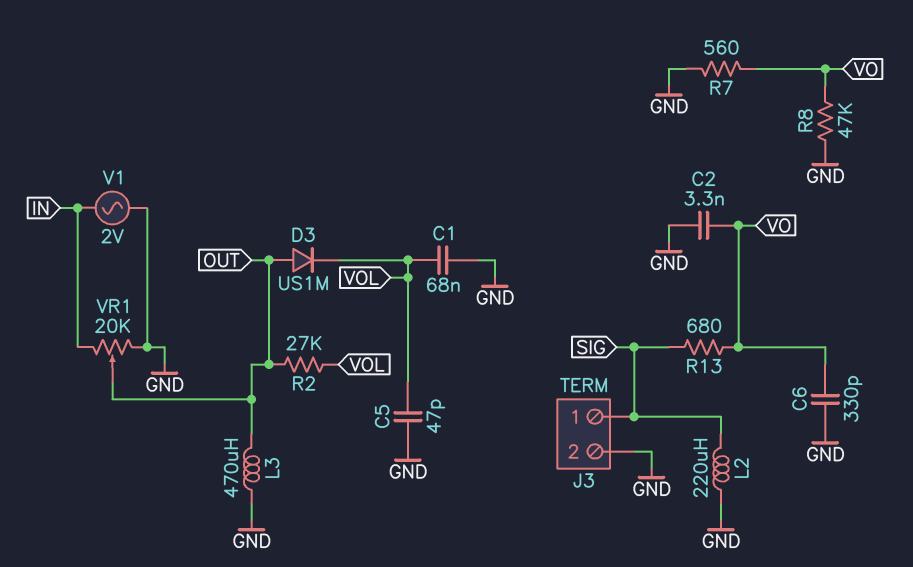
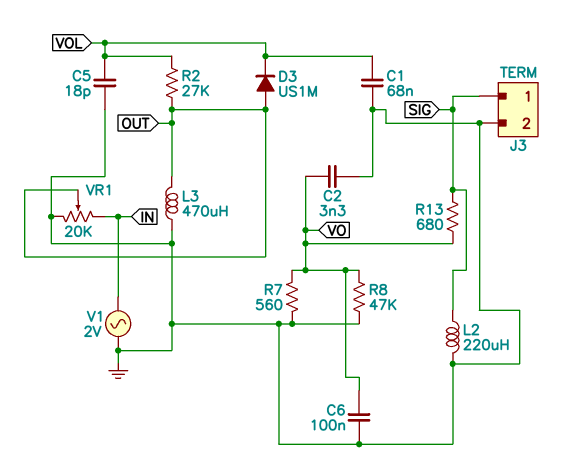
C5: 47pF (GND, VOL) -> 18pF (GND, VOL)
C6: 330pF (GND, VO) -> 100nF (GND, VO)

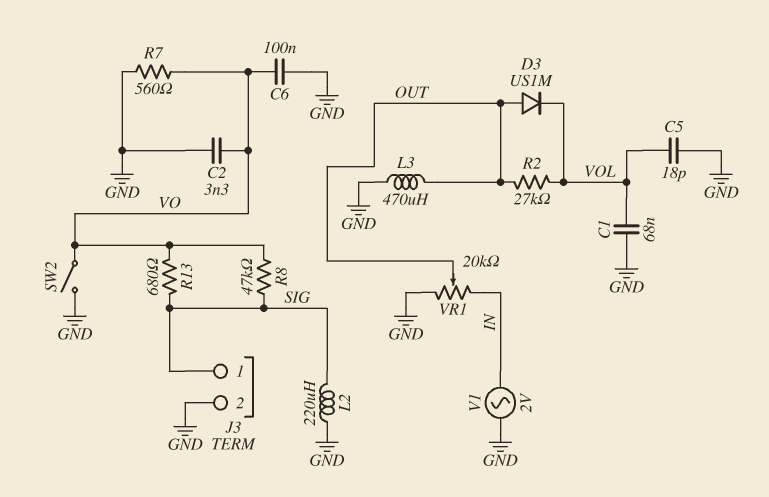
R8: 47k (GND, VO) -> 47k (SIG, VO)
SW2: none -> switch (GND, VO)

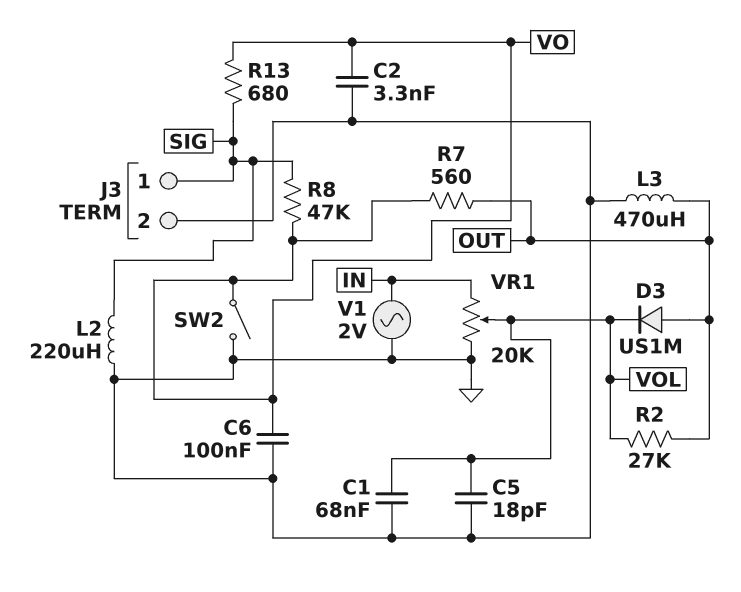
R7: 560 (GND, VO) -> 560 (OUT, VO)
VR1: 20k (GND, IN, wiper OUT) -> 20k (GND, IN, wiper VOL)

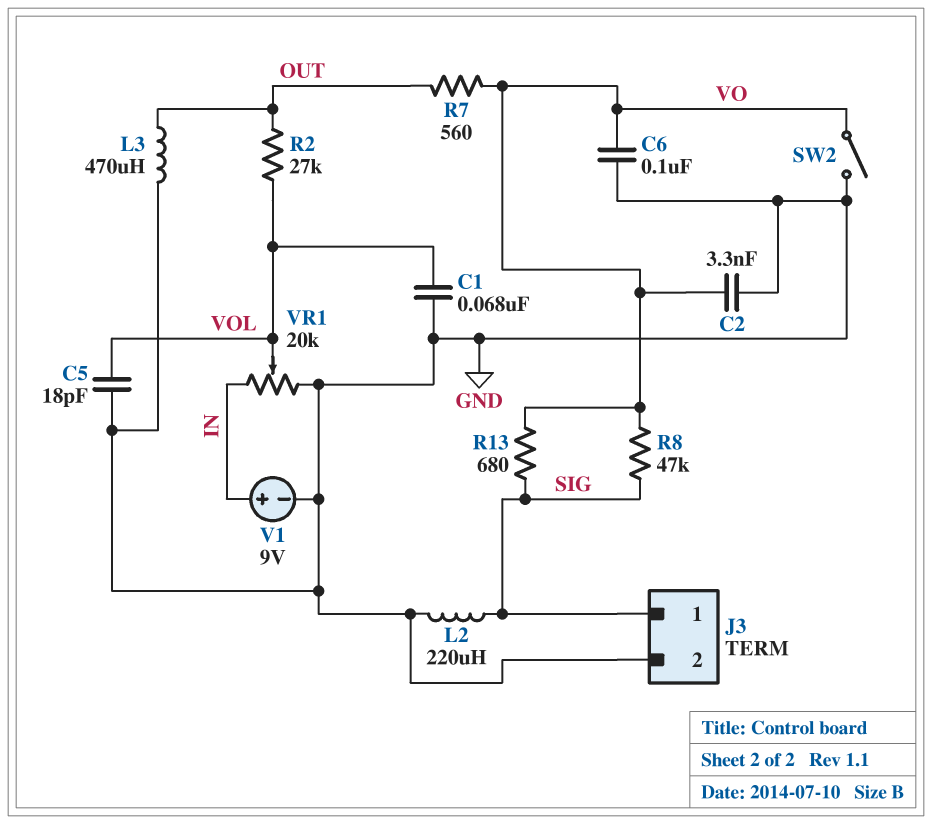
D3: diode US1M (A OUT, K VOL) -> none
V1: AC 2V (GND, IN) -> 9V (plus IN, minus GND)

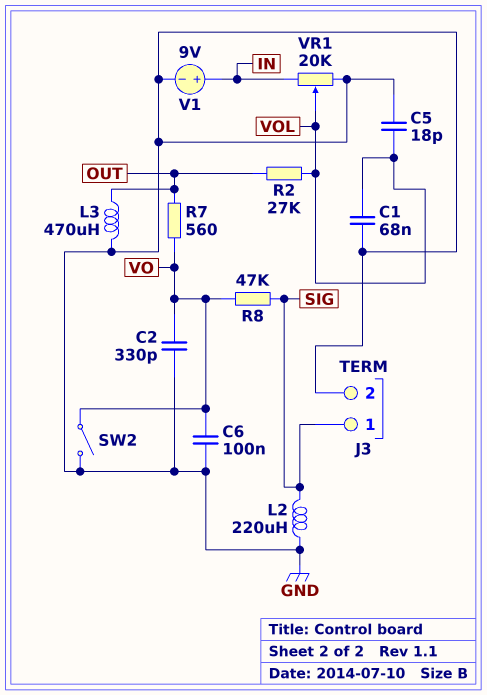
C2: 3.3nF (GND, VO) -> 330pF (GND, VO)
R13: 680 (SIG, VO) -> none

